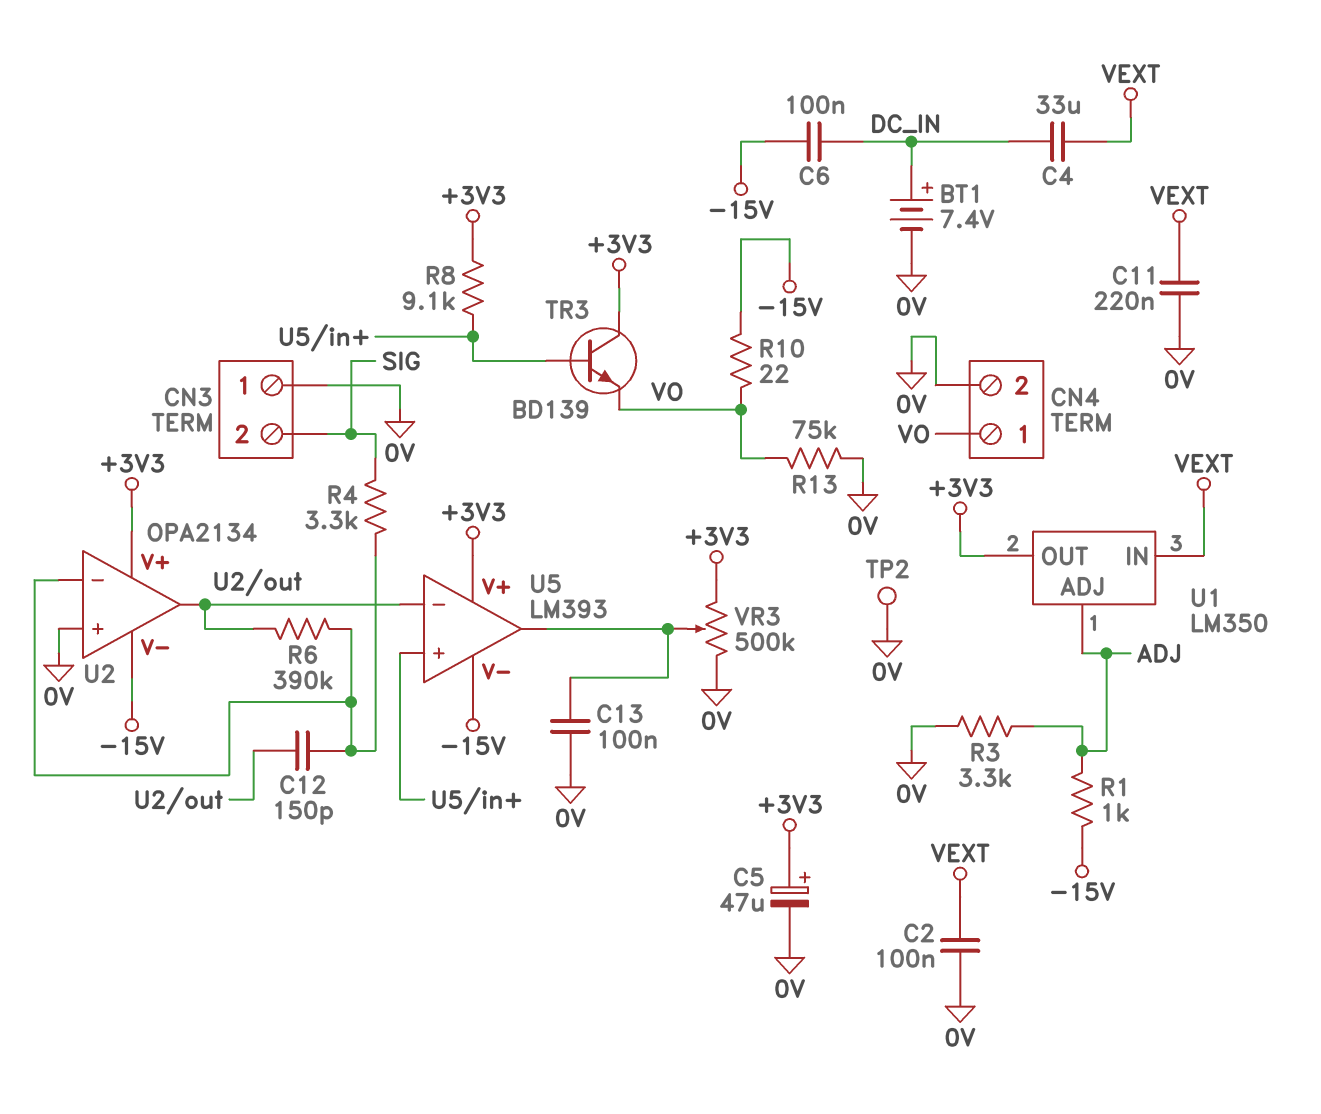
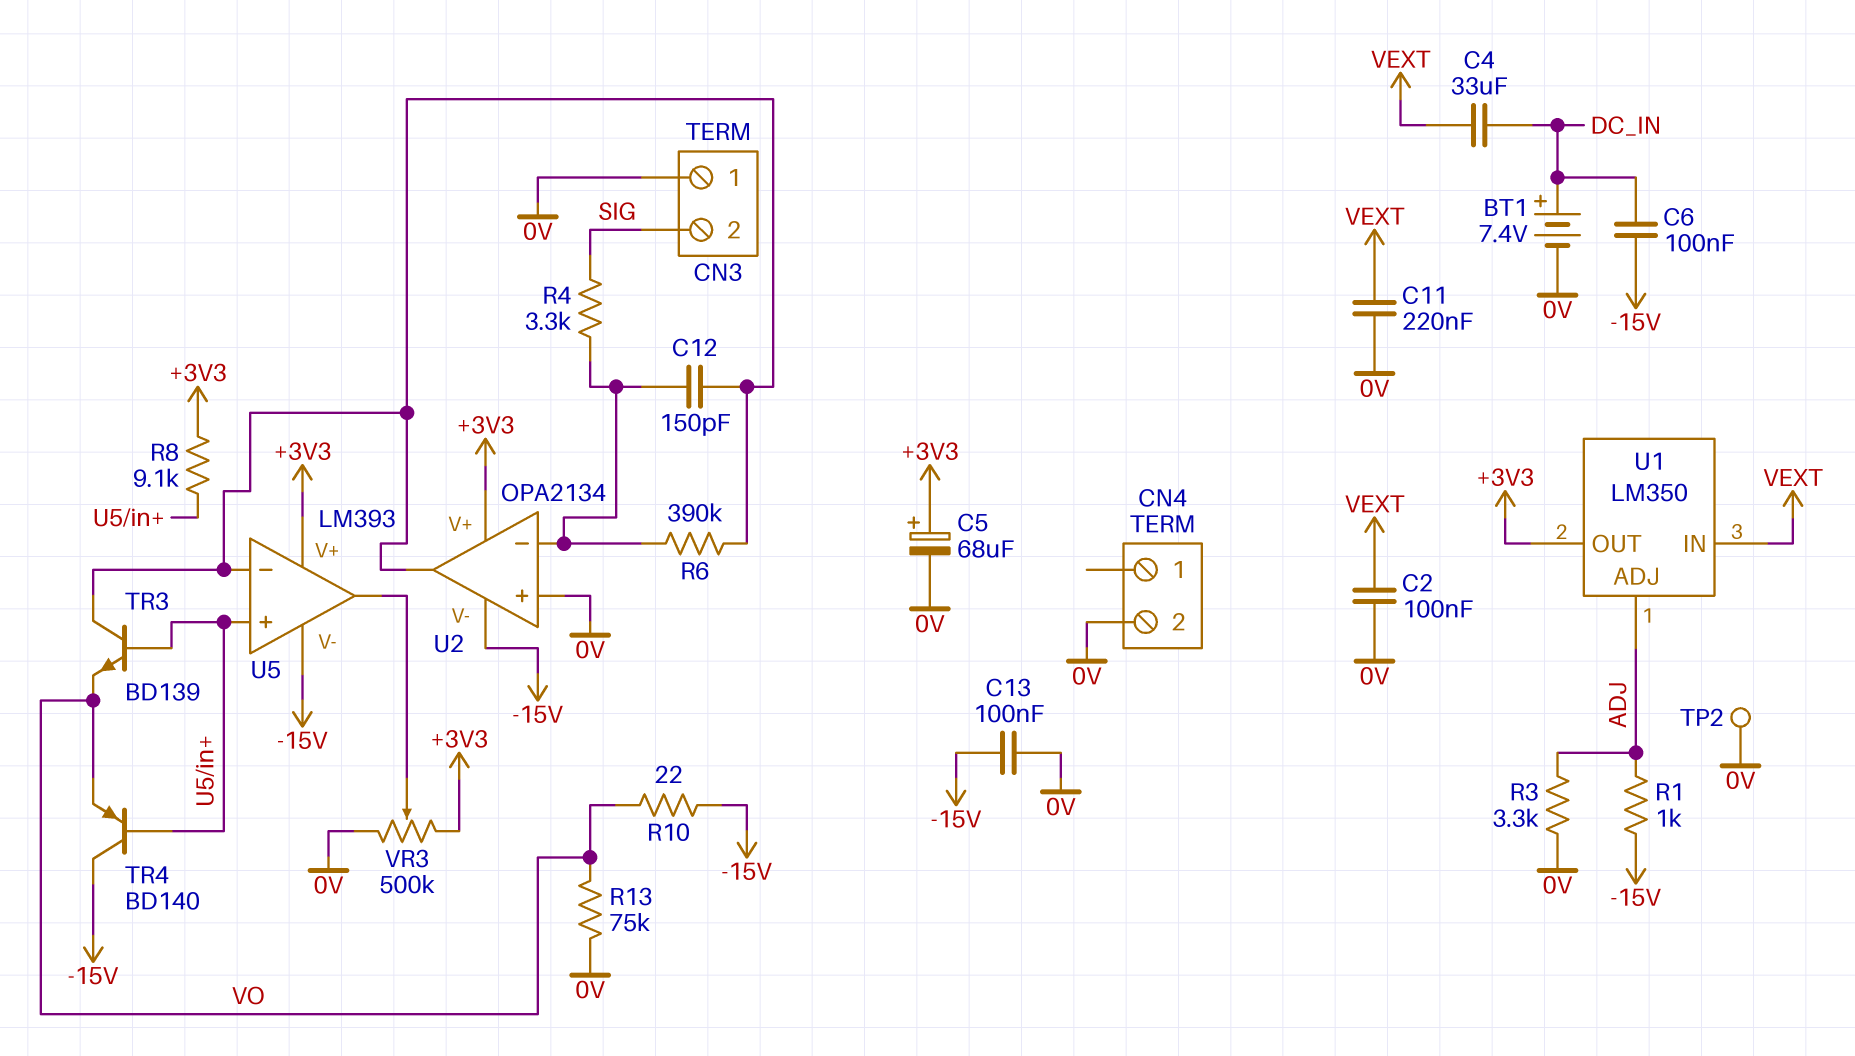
C5: 47uF (plus +3V3, minus 0V) -> 68uF (plus +3V3, minus 0V)
C13: 100nF (0V, U5/out) -> 100nF (-15V, 0V)
CN4 pin 1: VO -> none
TR3: NPN BD139 (B U5/in+, C +3V3, E VO) -> NPN BD139 (B U5/in+, C U2/out, E VO)
TR4: none -> PNP BD140 (B U5/in+, C -15V, E VO)

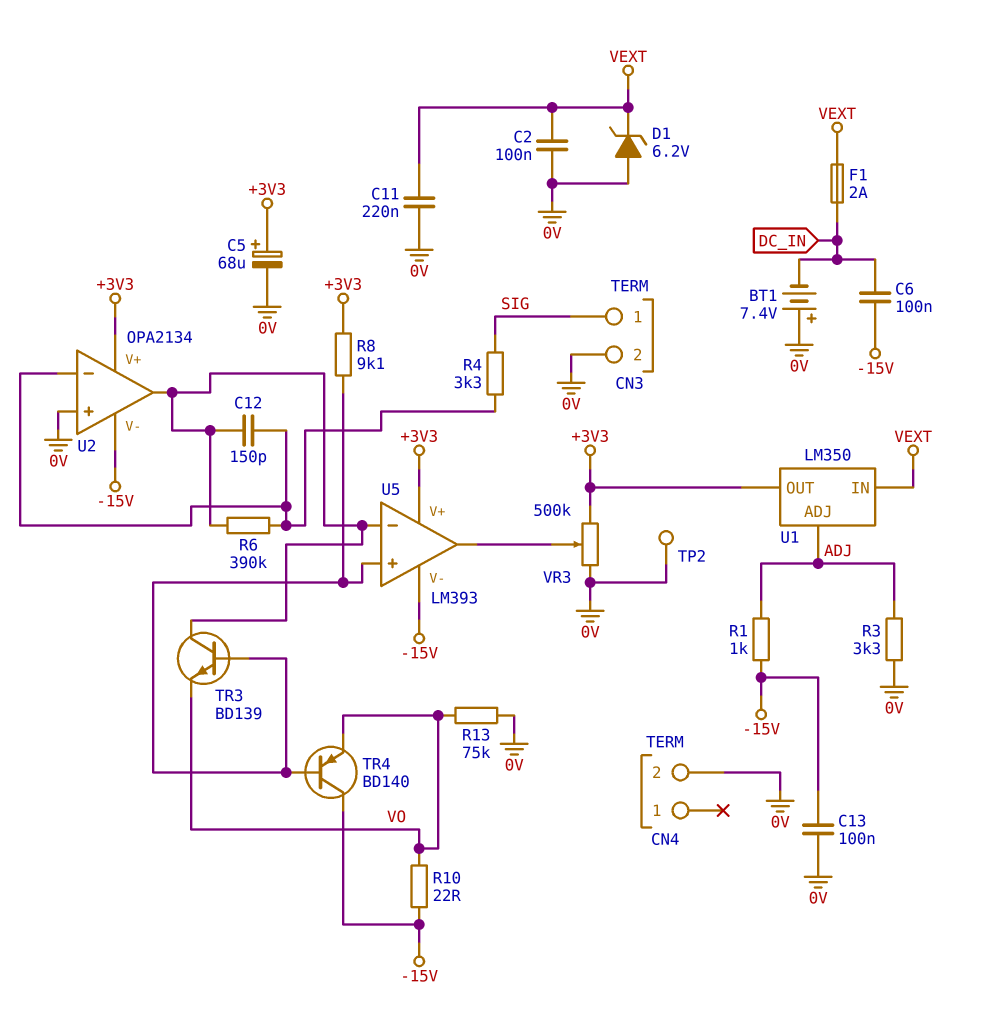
BT1: 7.4V (plus DC_IN, minus 0V) -> 7.4V (plus 0V, minus DC_IN)
C4: 33uF (DC_IN, VEXT) -> none
CN3 pin 1: 0V -> SIG
CN3 pin 2: SIG -> 0V
D1: none -> zener 6.2V (A 0V, K VEXT)
F1: none -> 2A (DC_IN, VEXT)

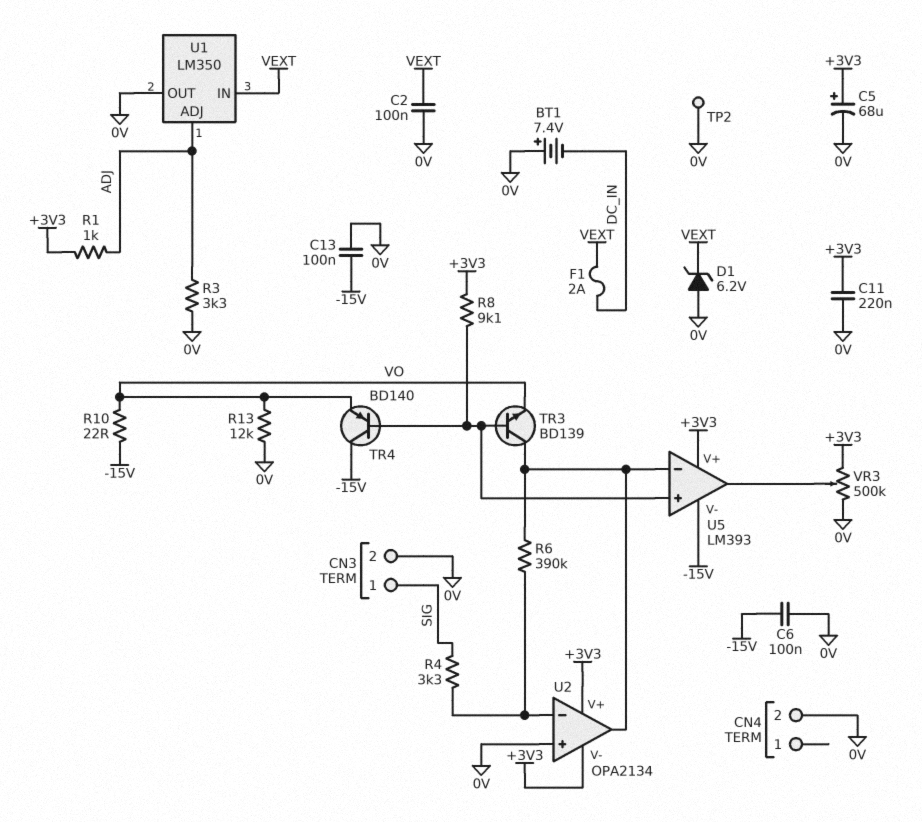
C6: 100nF (-15V, DC_IN) -> 100nF (-15V, 0V)
C11: 220nF (0V, VEXT) -> 220nF (+3V3, 0V)
C12: 150pF (U2/in-, U2/out) -> none
R1: 1k (-15V, ADJ) -> 1k (+3V3, ADJ)
R13: 75k (0V, VO) -> 12k (0V, VO)
U1 pin OUT: +3V3 -> 0V
U2 pin V-: -15V -> +3V3

